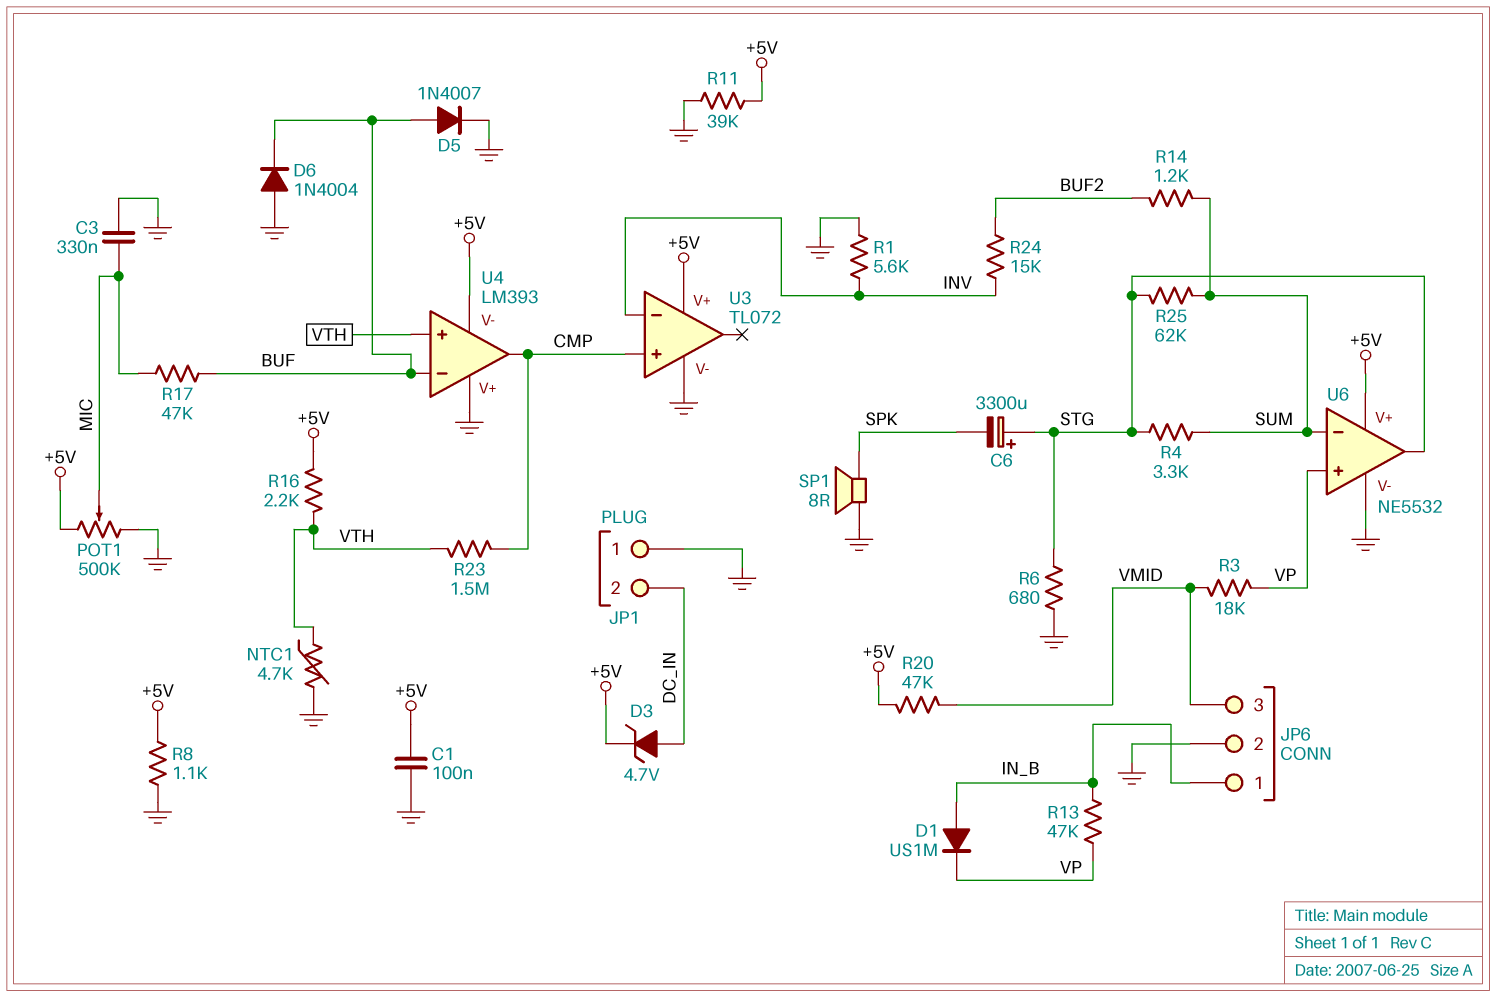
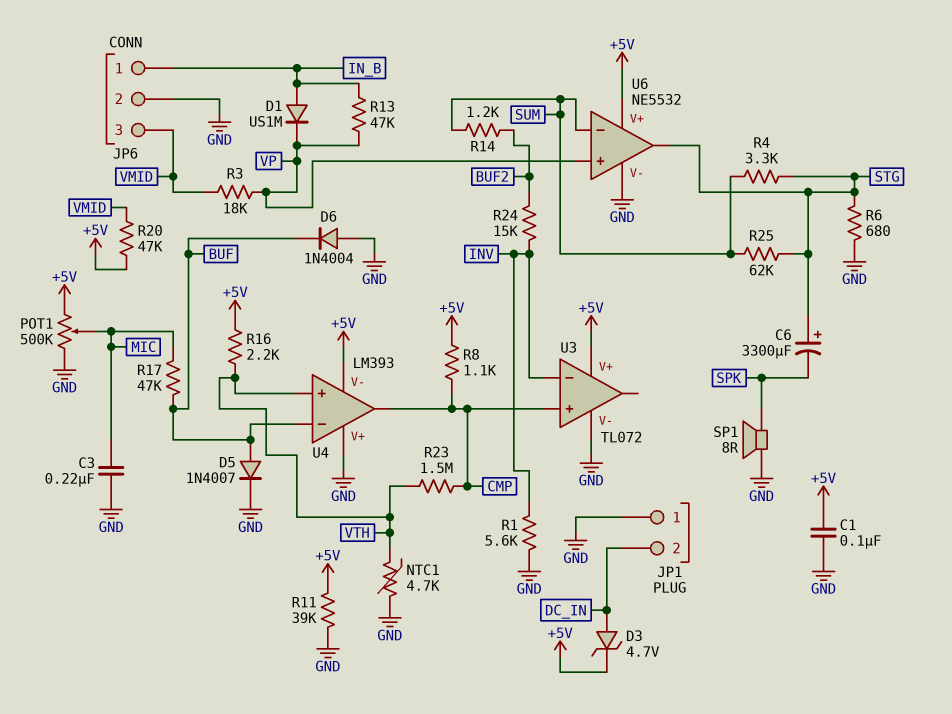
C3: 330nF (GND, MIC) -> 220nF (GND, MIC)
R8: 1.1k (+5V, GND) -> 1.1k (+5V, CMP)

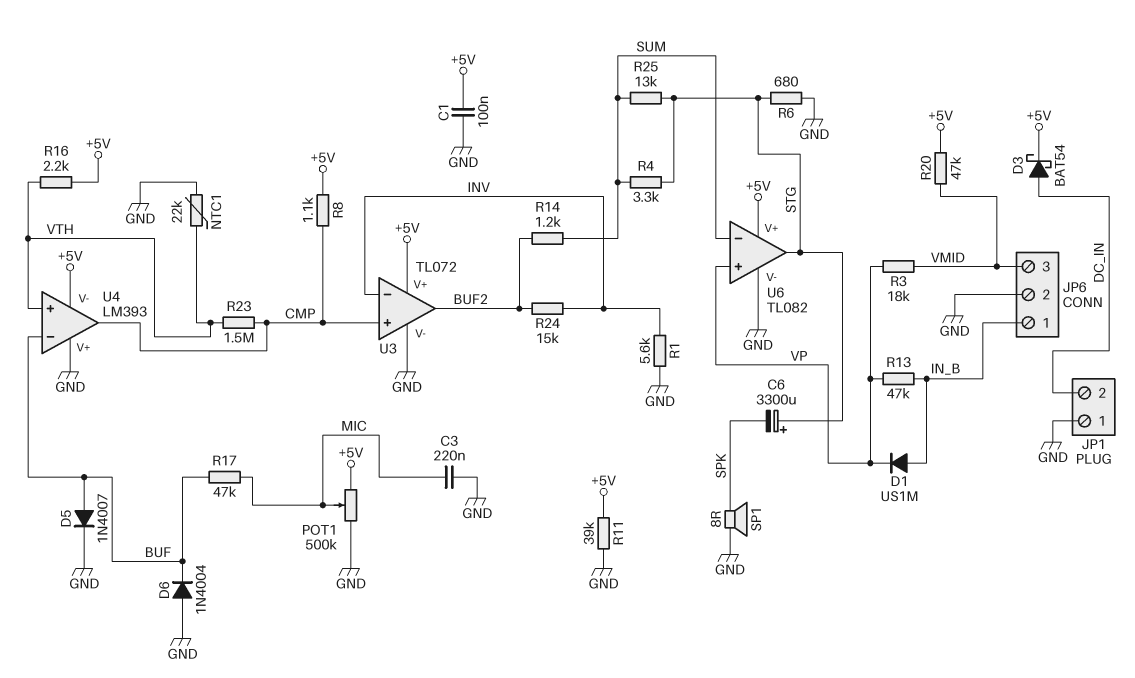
D3: zener 4.7V (A DC_IN, K +5V) -> schottky BAT54 (A DC_IN, K +5V)
NTC1: 4.7k (GND, VTH) -> 22k (GND, VTH)
R25: 62k (STG, SUM) -> 13k (STG, SUM)
U3 pin out: none -> BUF2
U6: NE5532 -> TL082

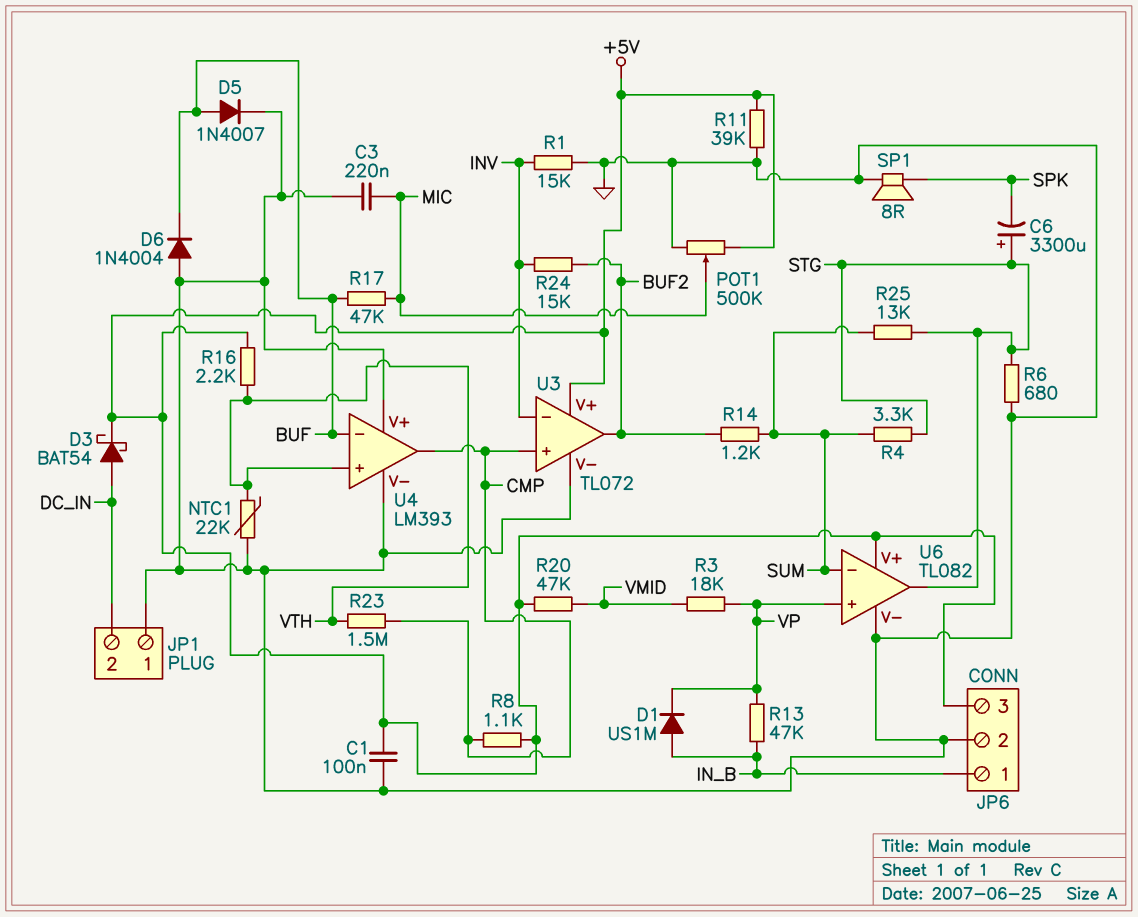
JP6 pin 3: VMID -> +5V
R1: 5.6k (GND, INV) -> 15k (GND, INV)
U4 pin V-: +5V -> GND

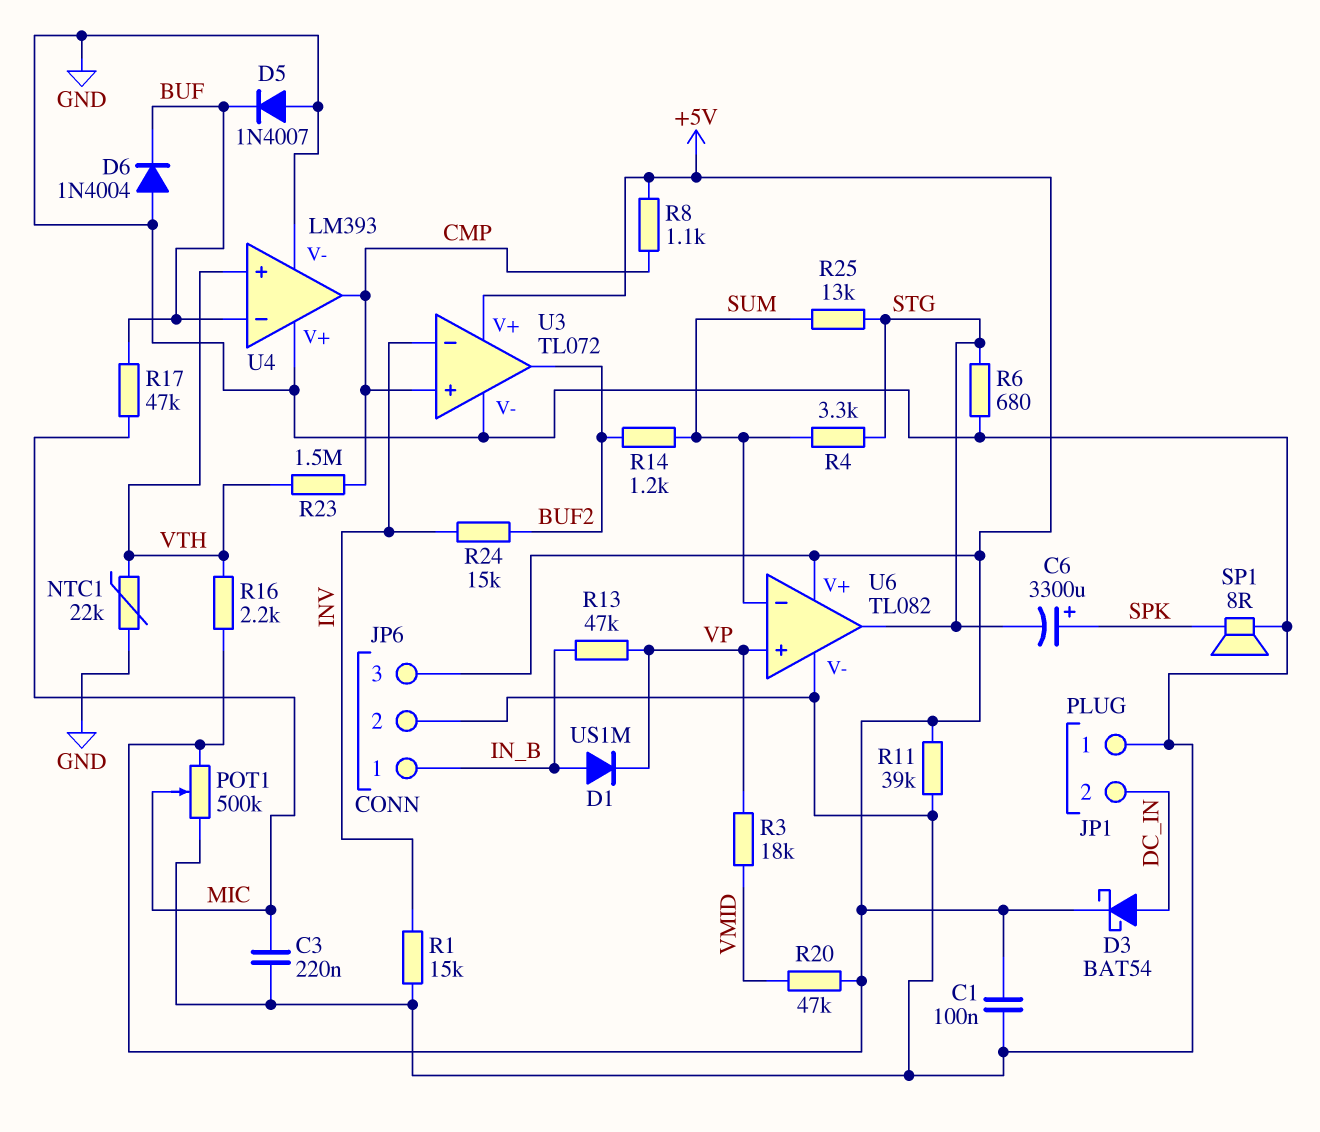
C6: 3300uF (plus STG, minus SPK) -> 3300uF (plus SPK, minus STG)
D5: diode 1N4007 (A BUF, K GND) -> diode 1N4007 (A GND, K BUF)

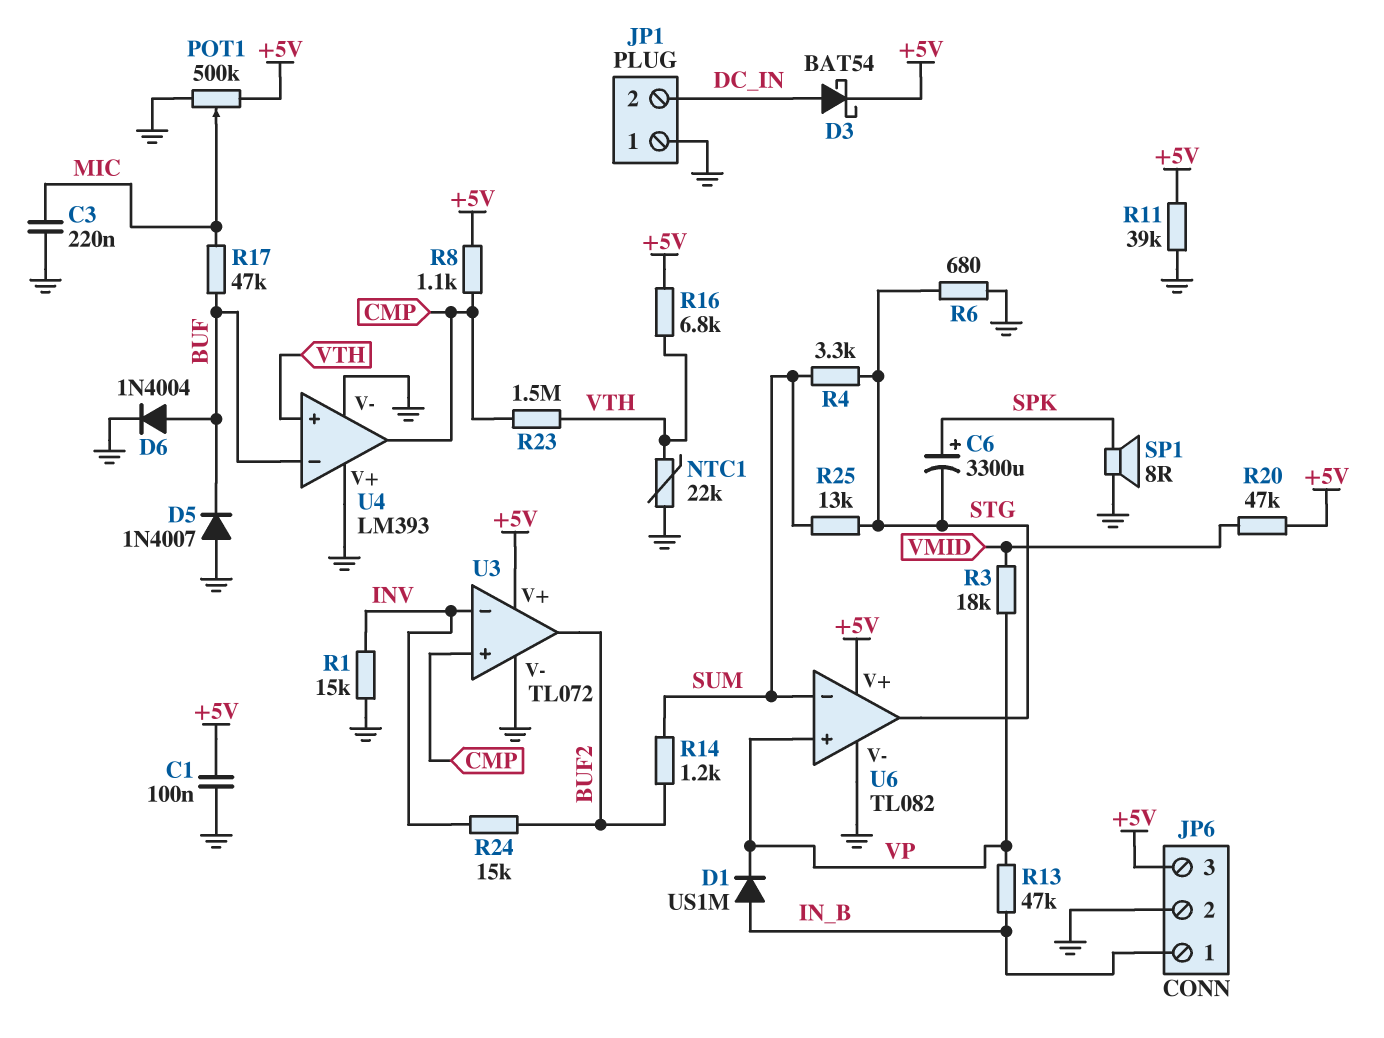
D6: diode 1N4004 (A GND, K BUF) -> diode 1N4004 (A BUF, K GND)
R16: 2.2k (+5V, VTH) -> 6.8k (+5V, VTH)

